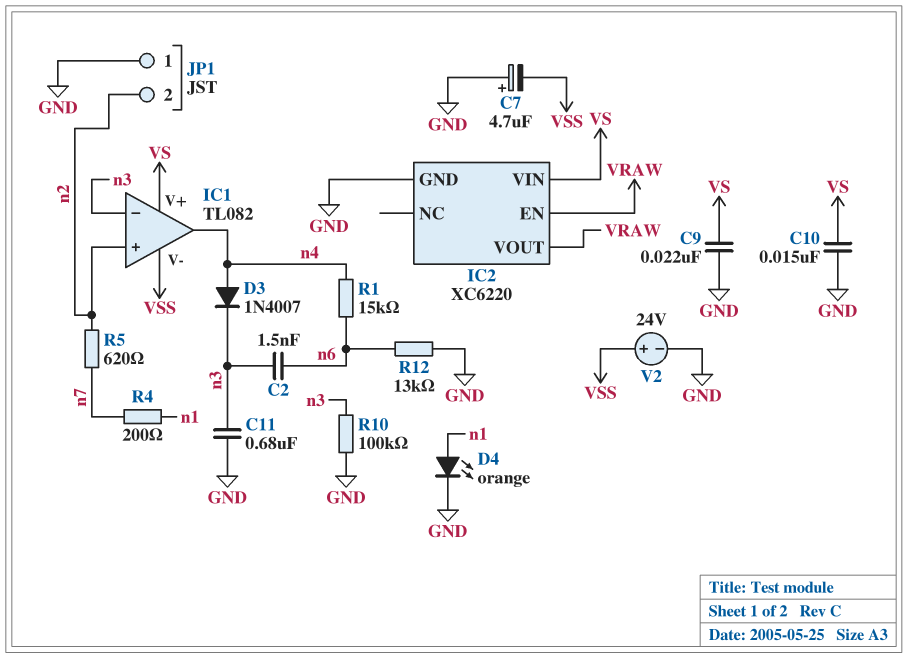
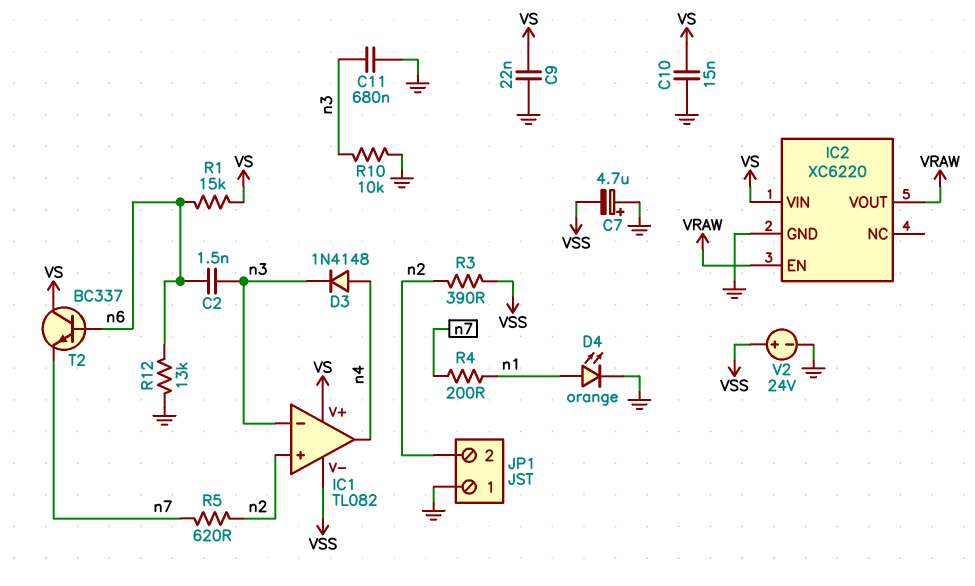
D3: diode 1N4007 (A n4, K n3) -> diode 1N4148 (A n4, K n3)
R1: 15k (n4, n6) -> 15k (VS, n6)
R3: none -> 390 (VSS, n2)
R10: 100k (GND, n3) -> 10k (GND, n3)
T2: none -> NPN BC337 (B n6, C VS, E n7)

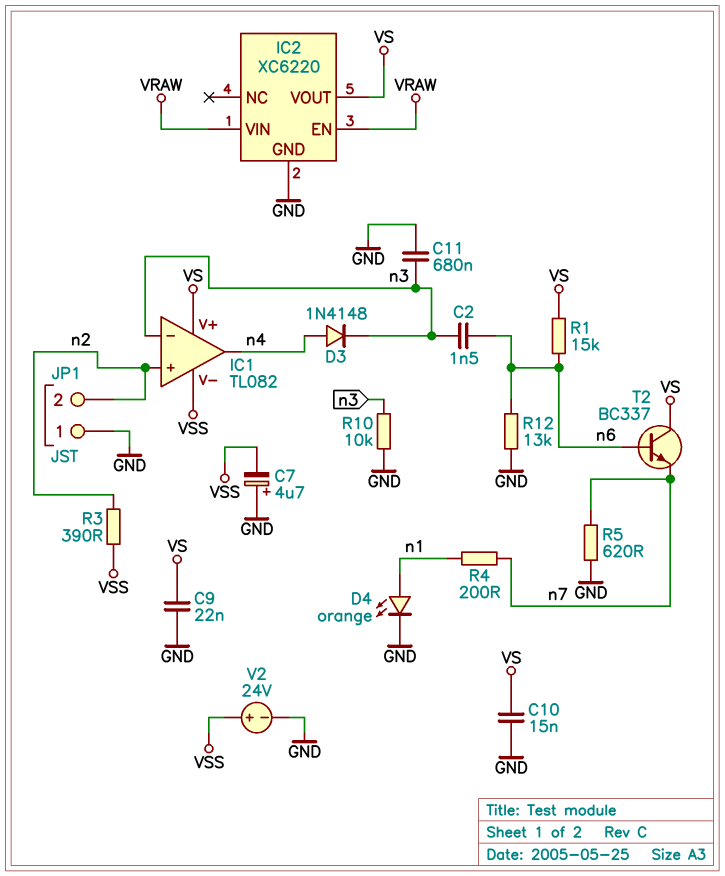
IC2 pin VIN: VS -> VRAW
IC2 pin VOUT: VRAW -> VS
R5: 620 (n2, n7) -> 620 (GND, n7)

